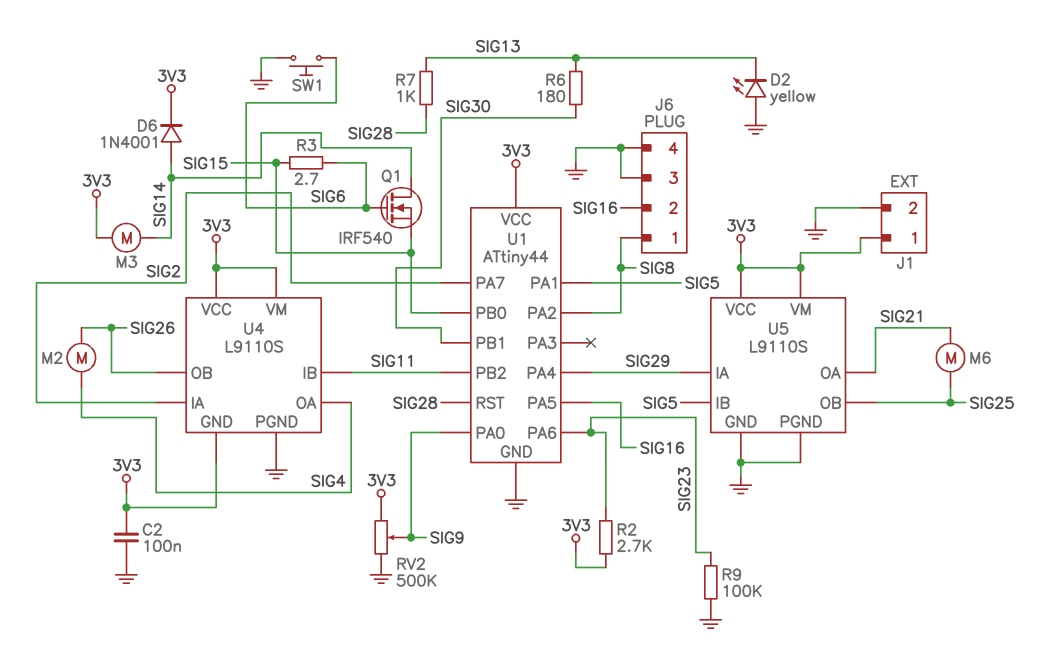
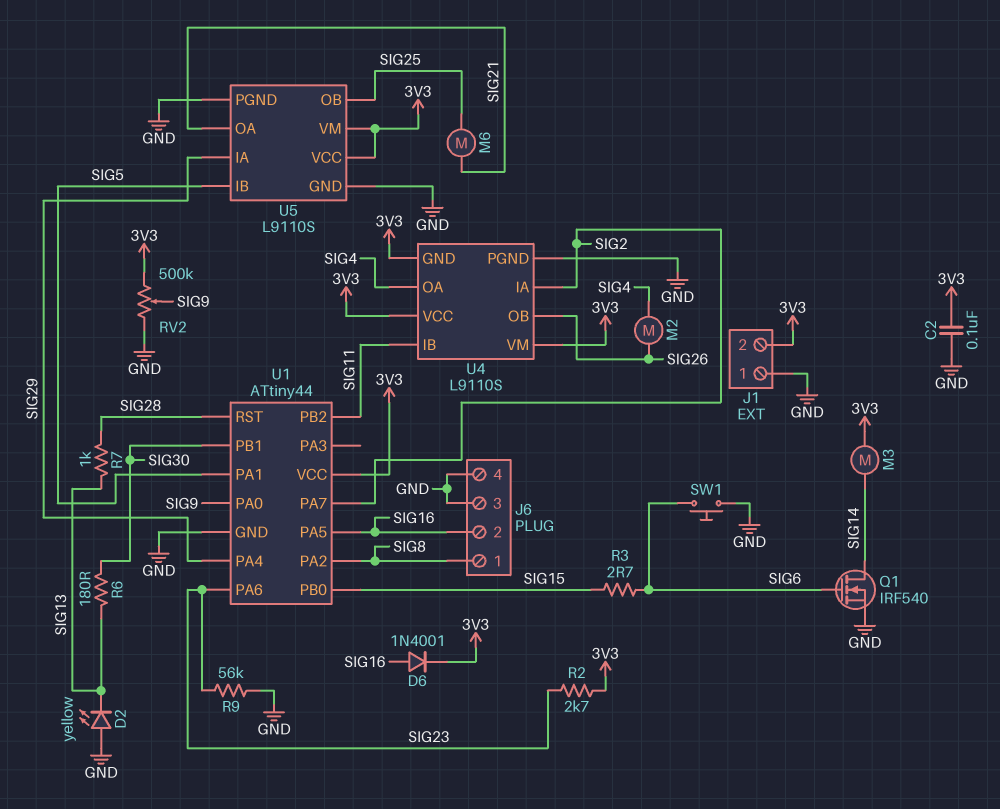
D6: diode 1N4001 (A SIG14, K 3V3) -> diode 1N4001 (A SIG16, K 3V3)
J1 pin 1: 3V3 -> GND
J1 pin 2: GND -> 3V3
Q1: NMOS IRF540 (G SIG6, D SIG14, S SIG15) -> NMOS IRF540 (G SIG6, D SIG14, S GND)
R9: 100k (GND, SIG23) -> 56k (GND, SIG23)

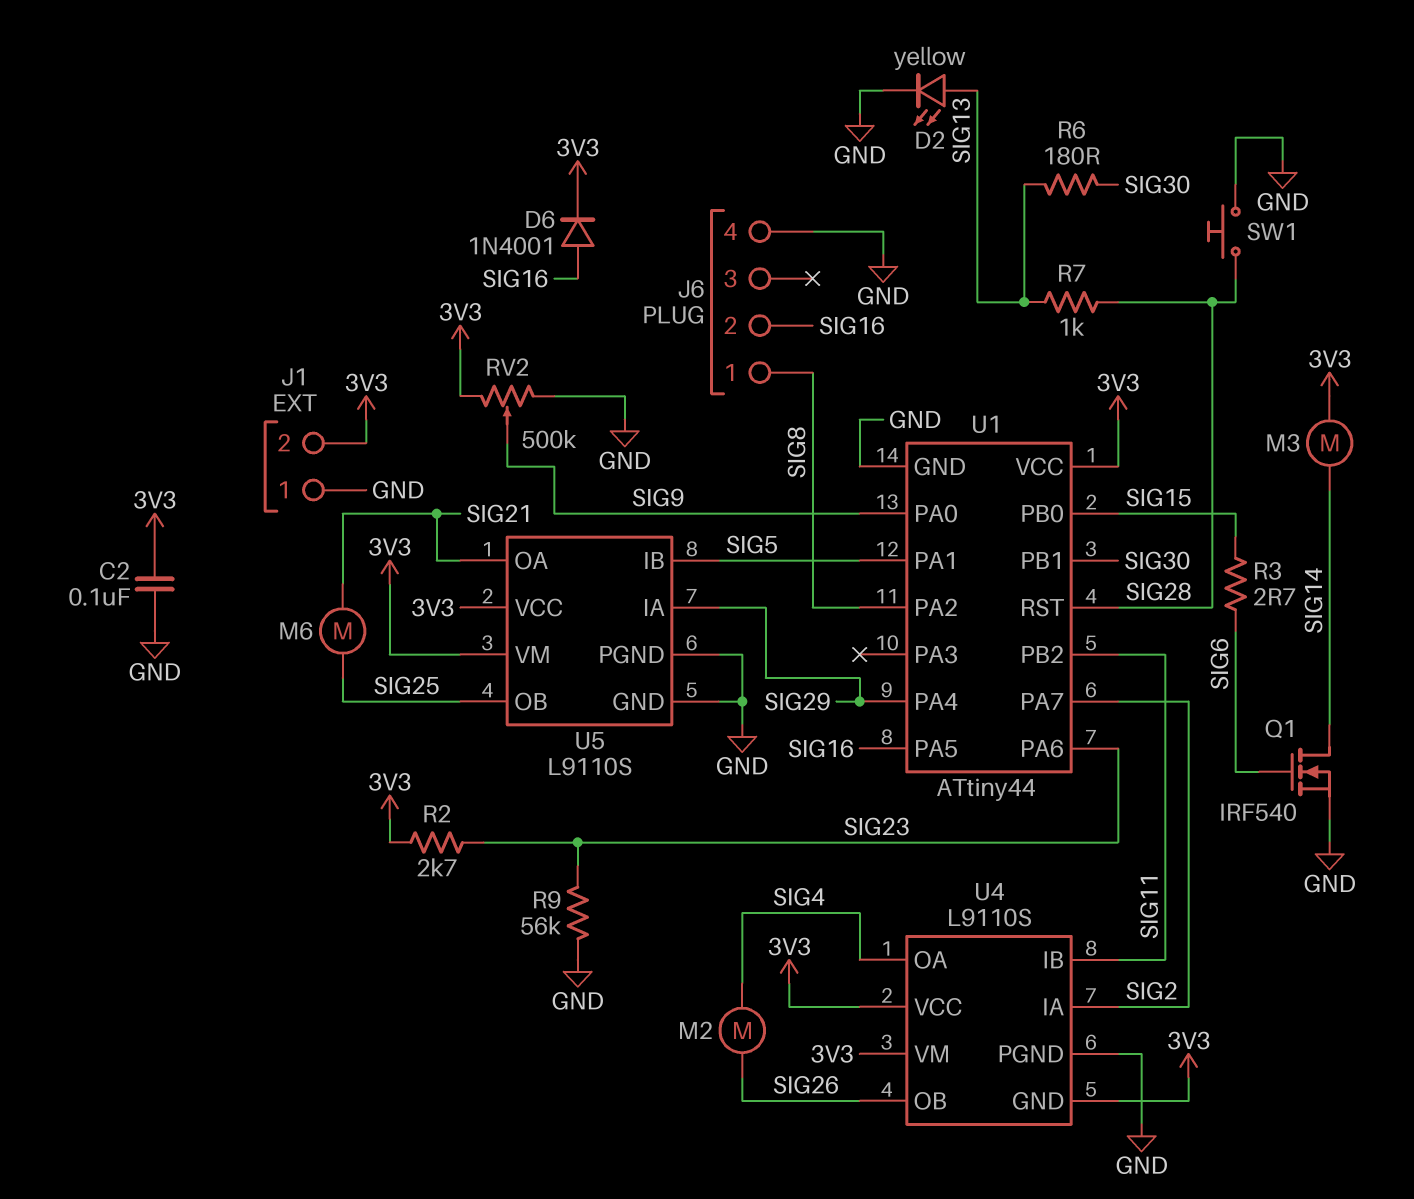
D2: LED yellow (A GND, K SIG13) -> LED yellow (A SIG13, K GND)
J6 pin 3: GND -> none
SW1: button (GND, SIG6) -> button (GND, SIG28)

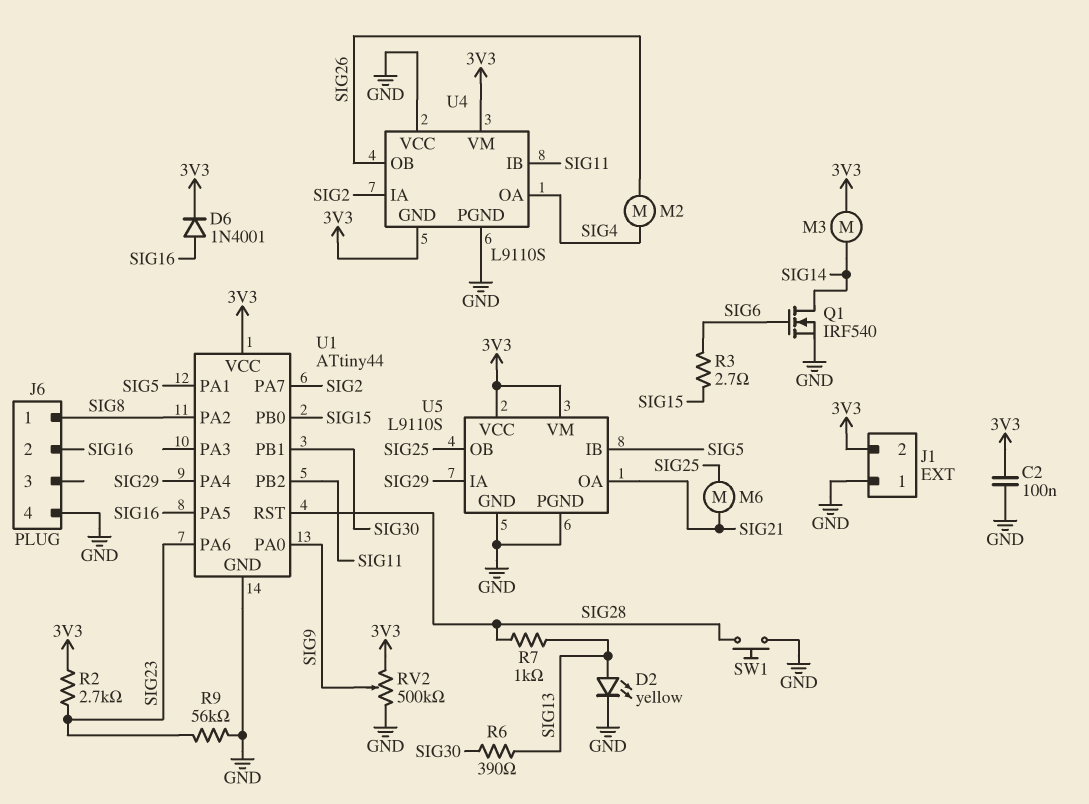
R6: 180 (SIG13, SIG30) -> 390 (SIG13, SIG30)
U4 pin VCC: 3V3 -> GND

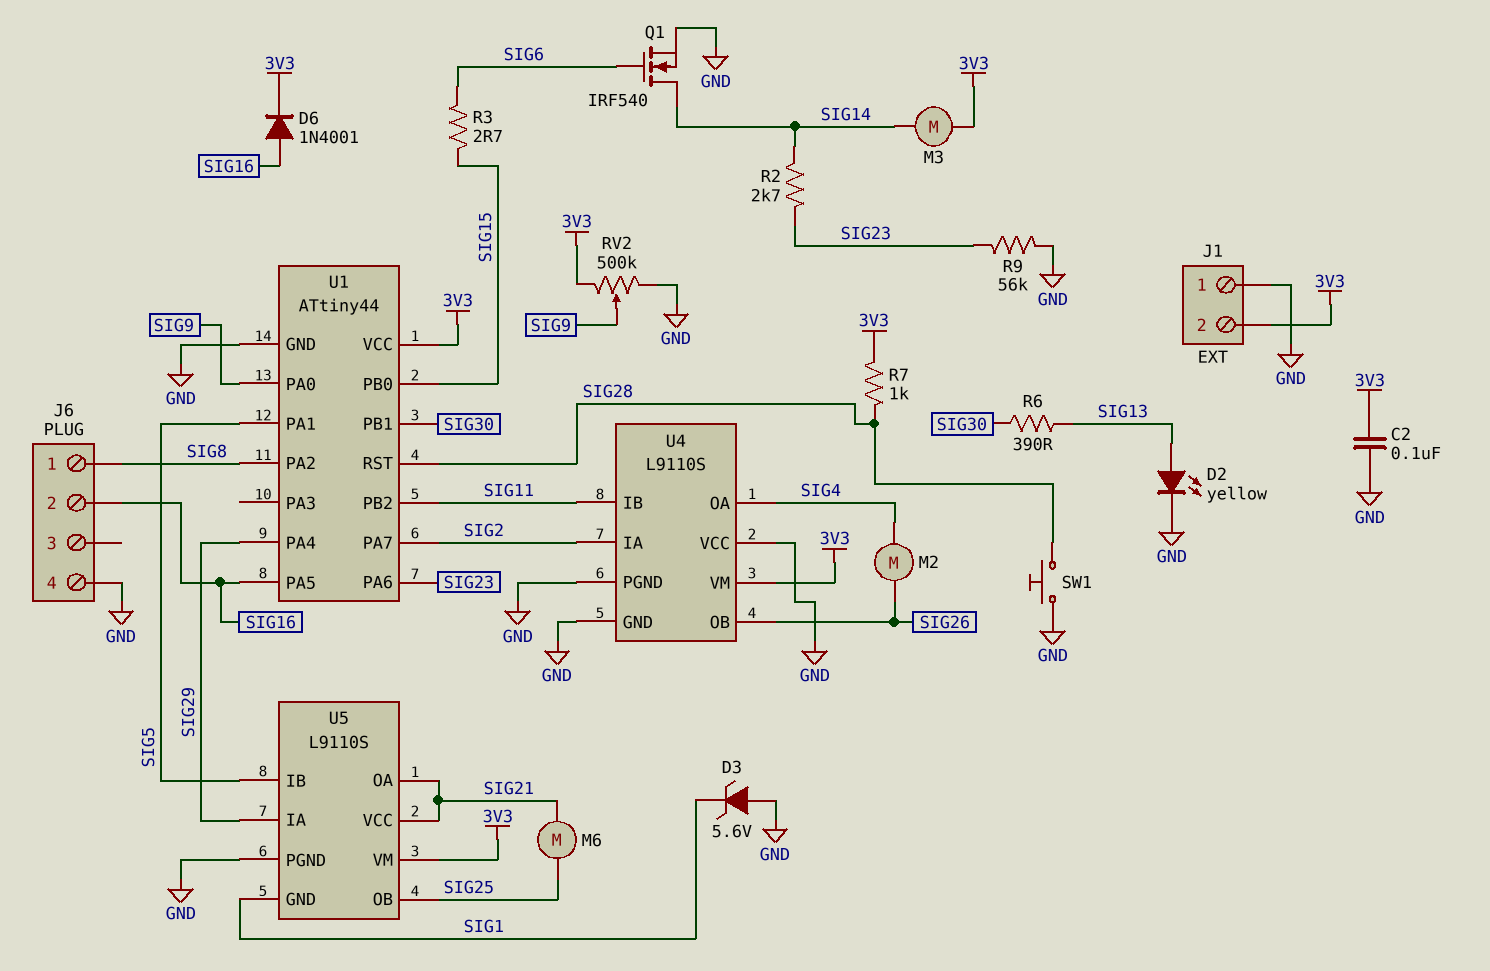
D3: none -> zener 5.6V (A GND, K SIG1)
R2: 2.7k (3V3, SIG23) -> 2.7k (SIG14, SIG23)
R7: 1k (SIG13, SIG28) -> 1k (3V3, SIG28)
U4 pin GND: 3V3 -> GND
U5 pin GND: GND -> SIG1
U5 pin VCC: 3V3 -> SIG21

